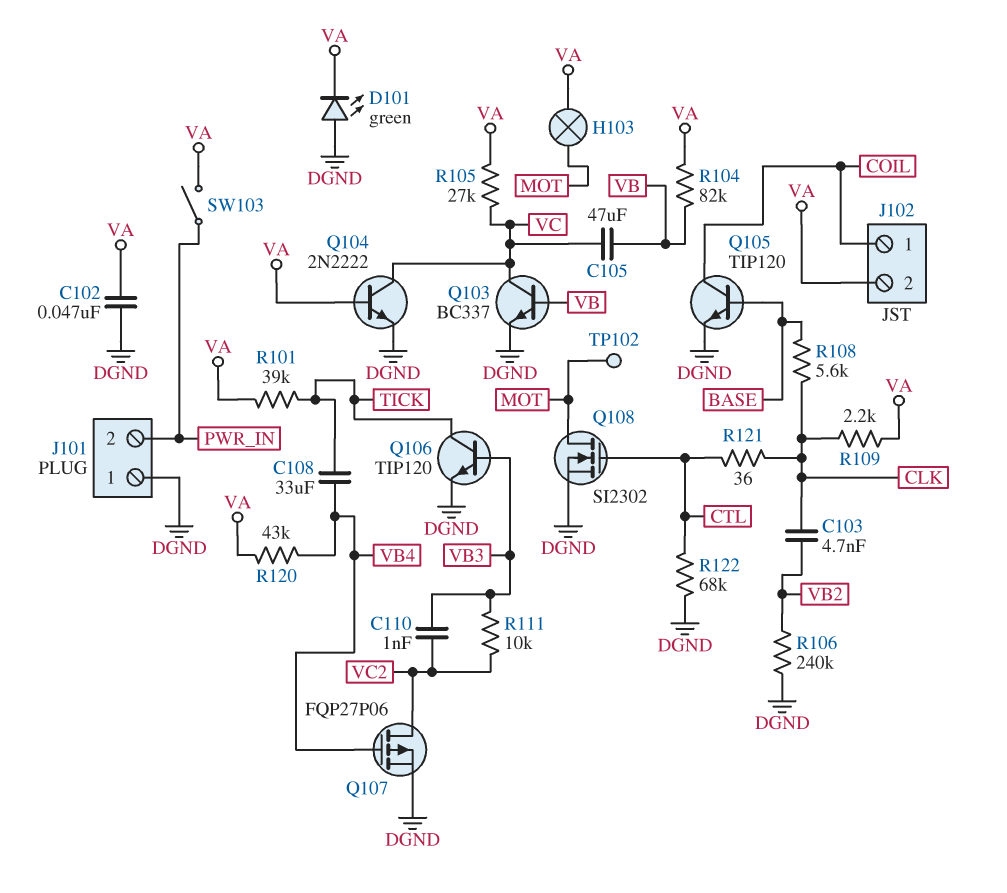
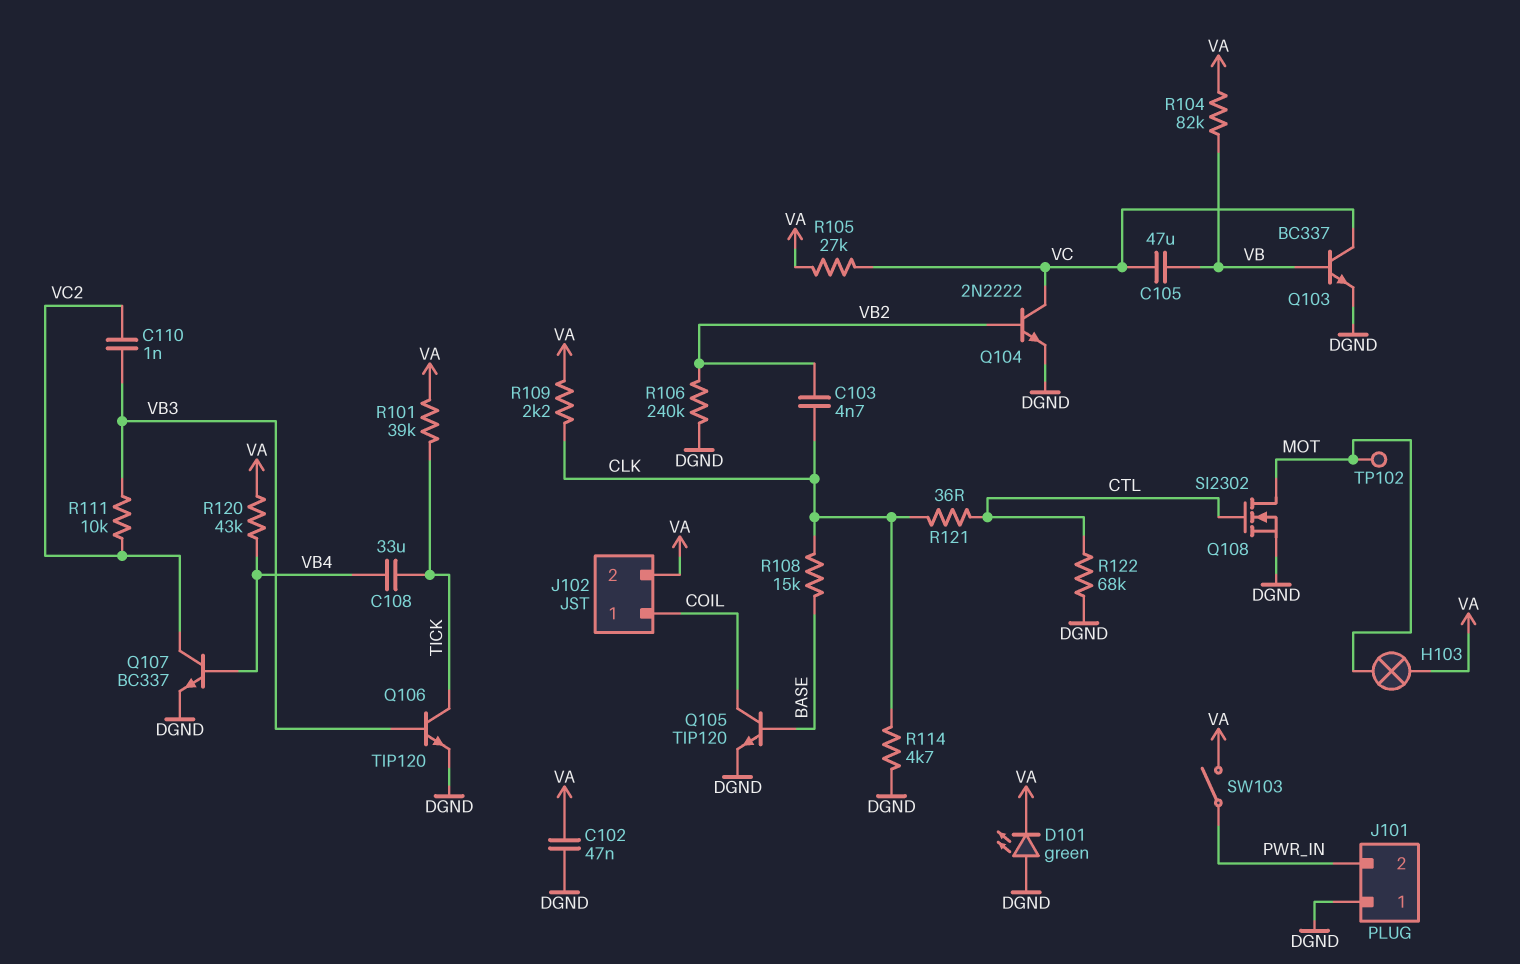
Q104: NPN 2N2222 (B VA, C VC, E DGND) -> NPN 2N2222 (B VB2, C VC, E DGND)
Q107: PMOS FQP27P06 (G VB4, D VC2, S DGND) -> NPN BC337 (B VB4, C VC2, E DGND)
R108: 5.6k (BASE, CLK) -> 15k (BASE, CLK)
R114: none -> 4.7k (CLK, DGND)

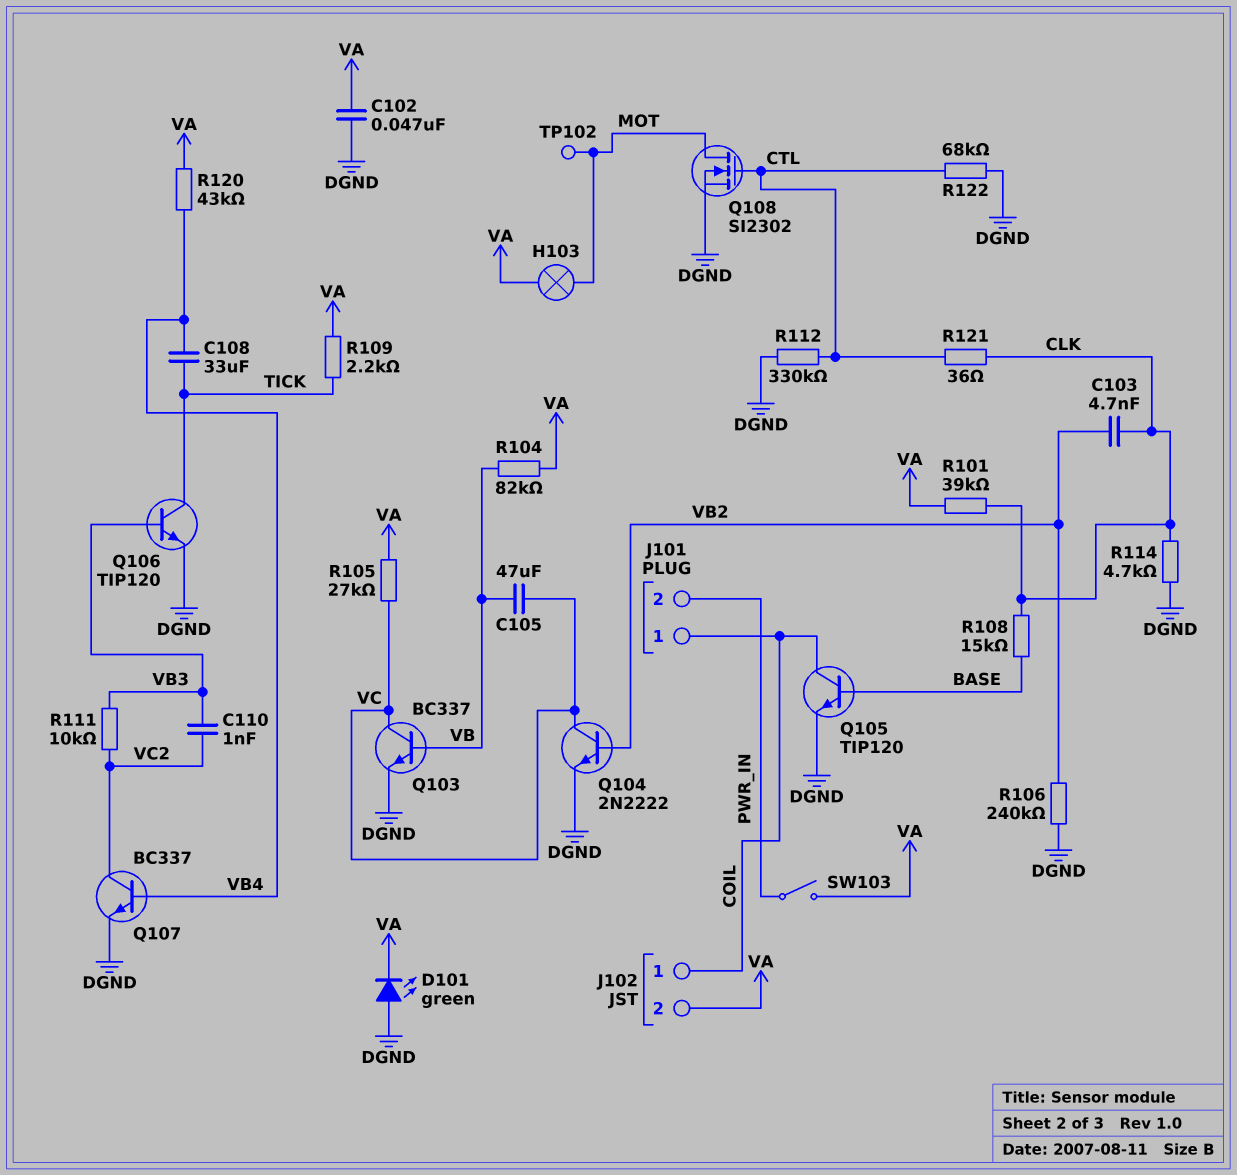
J101 pin 1: DGND -> COIL
R101: 39k (TICK, VA) -> 39k (CLK, VA)
R109: 2.2k (CLK, VA) -> 2.2k (TICK, VA)
R112: none -> 330k (CTL, DGND)

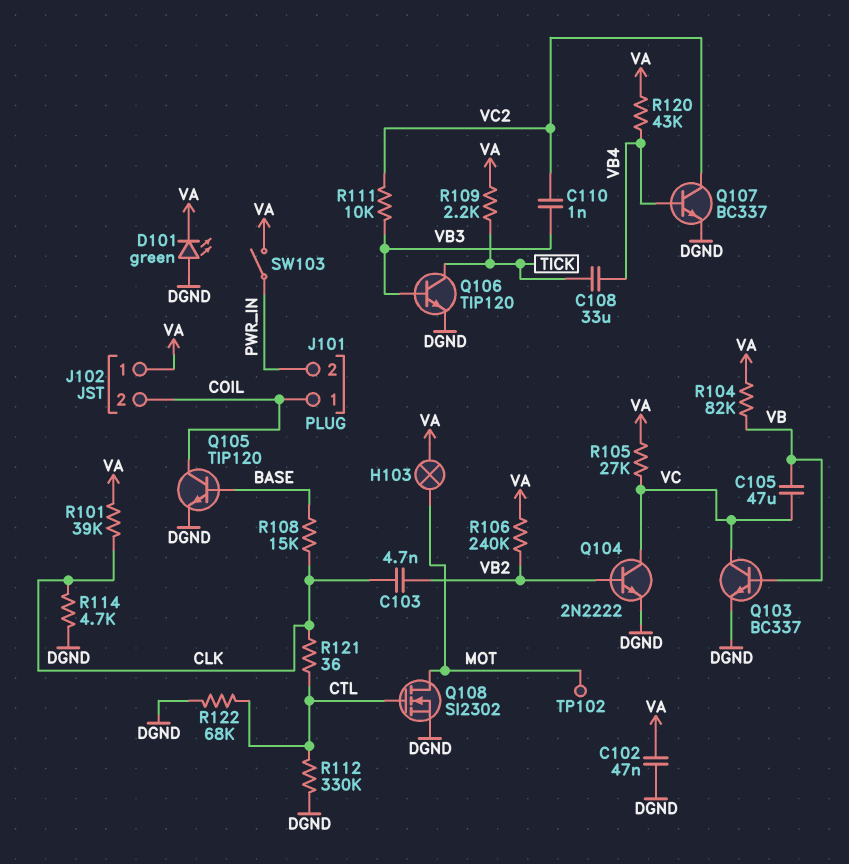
J102 pin 1: COIL -> VA
J102 pin 2: VA -> COIL
R106: 240k (DGND, VB2) -> 240k (VA, VB2)

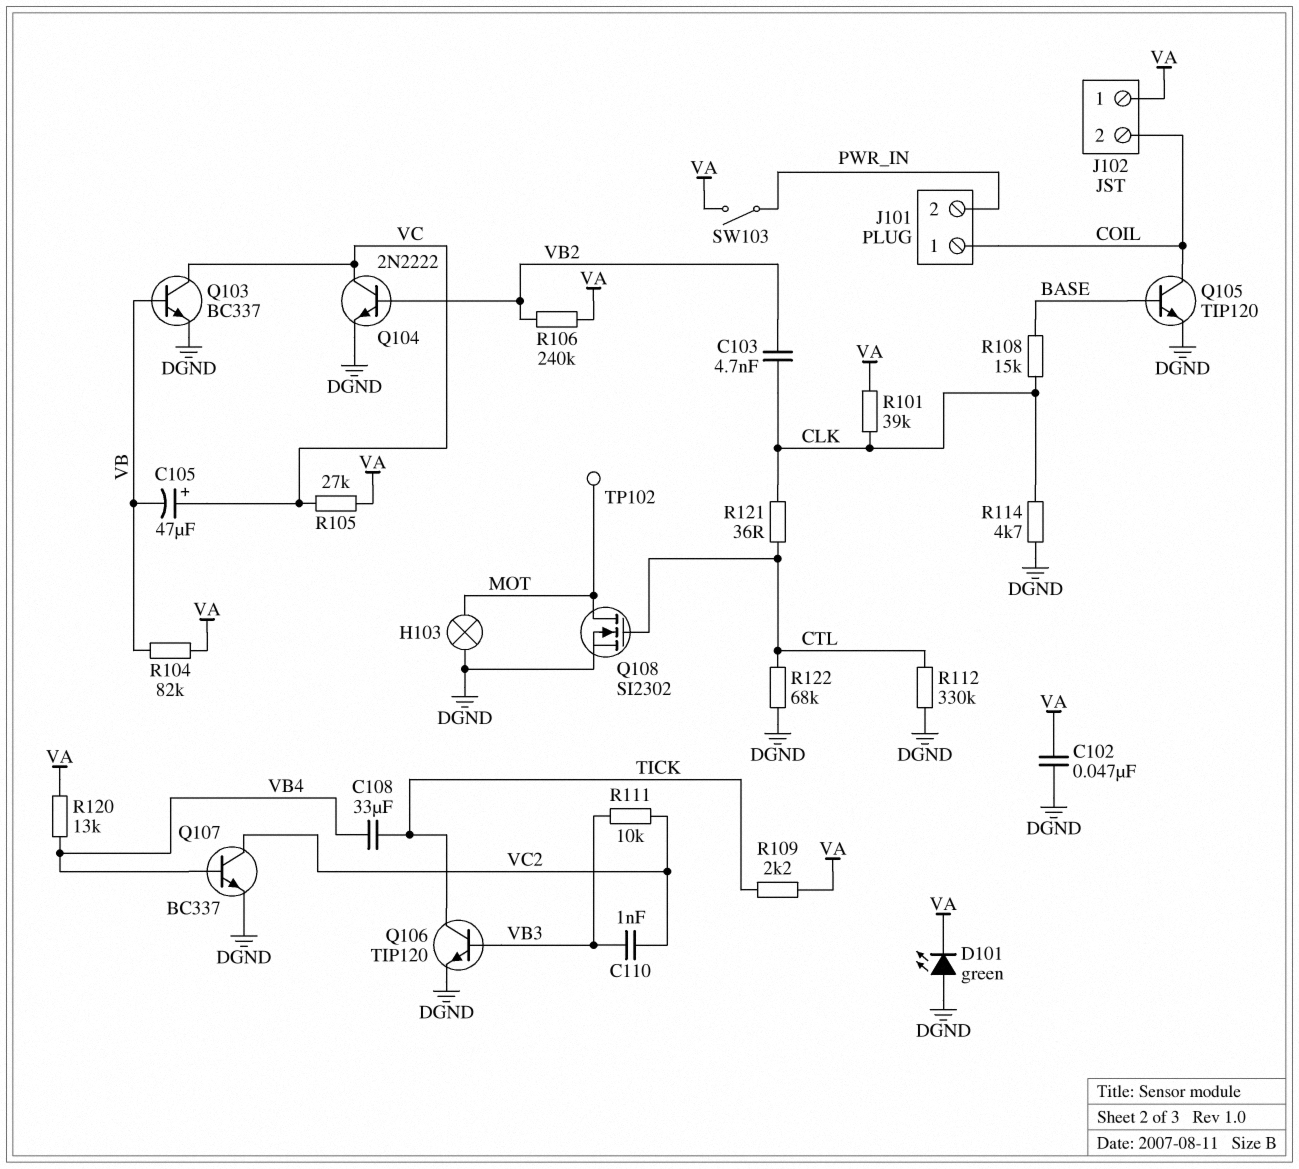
C105: 47uF (VB, VC) -> 47uF (plus VC, minus VB)
H103: lamp (MOT, VA) -> lamp (DGND, MOT)
R120: 43k (VA, VB4) -> 13k (VA, VB4)

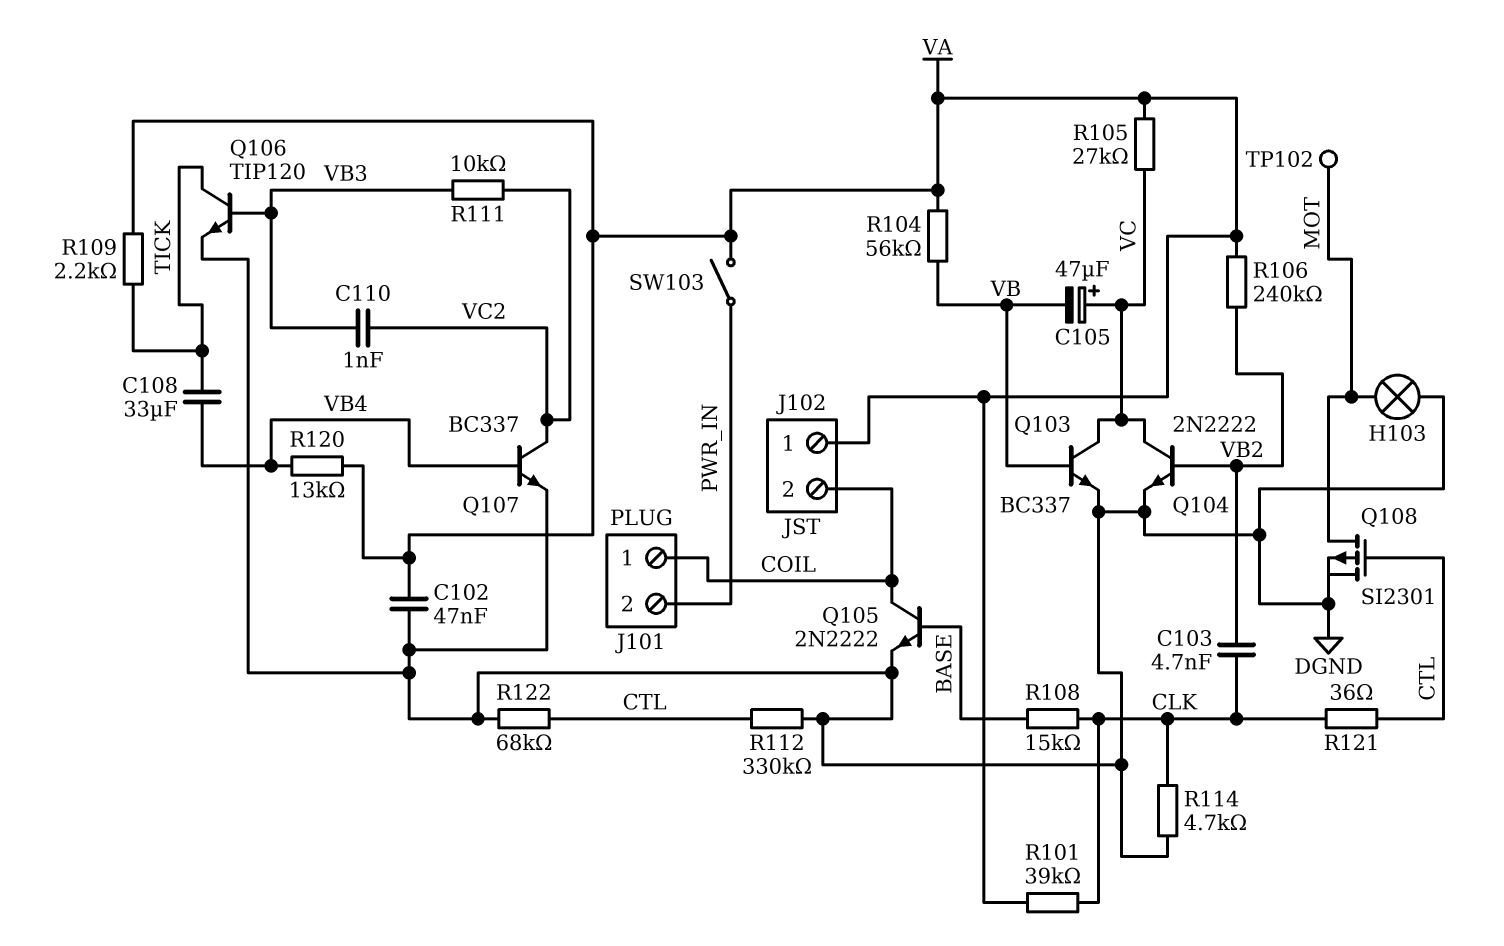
D101: LED green (A DGND, K VA) -> none
Q105: NPN TIP120 (B BASE, C COIL, E DGND) -> NPN 2N2222 (B BASE, C COIL, E DGND)
Q108: NMOS SI2302 (G CTL, D MOT, S DGND) -> PMOS SI2301 (G CTL, D MOT, S DGND)
R104: 82k (VA, VB) -> 56k (VA, VB)

